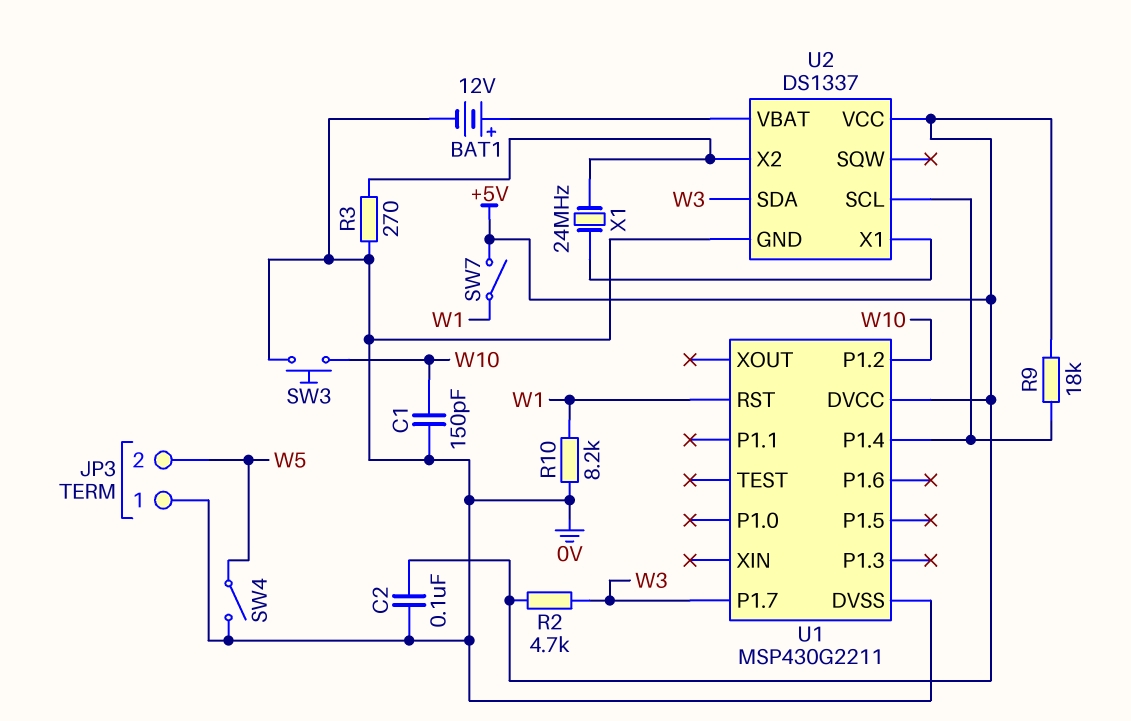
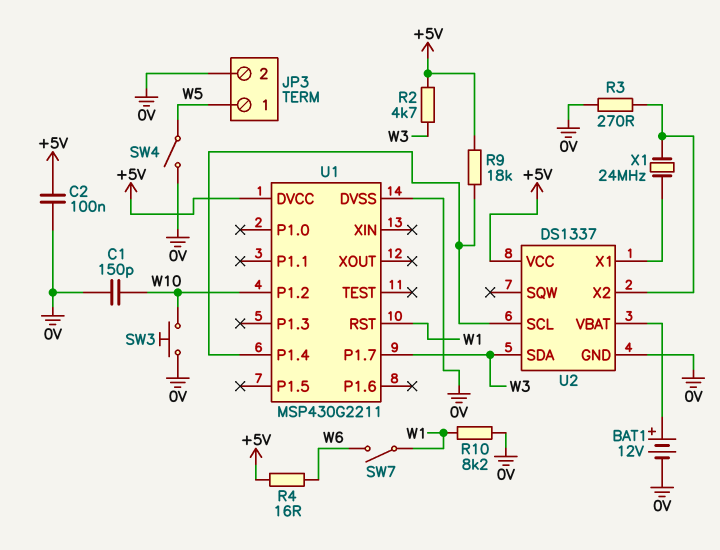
JP3 pin 1: 0V -> W5
JP3 pin 2: W5 -> 0V
R4: none -> 16 (+5V, W6)
SW7: switch (+5V, W1) -> switch (W1, W6)

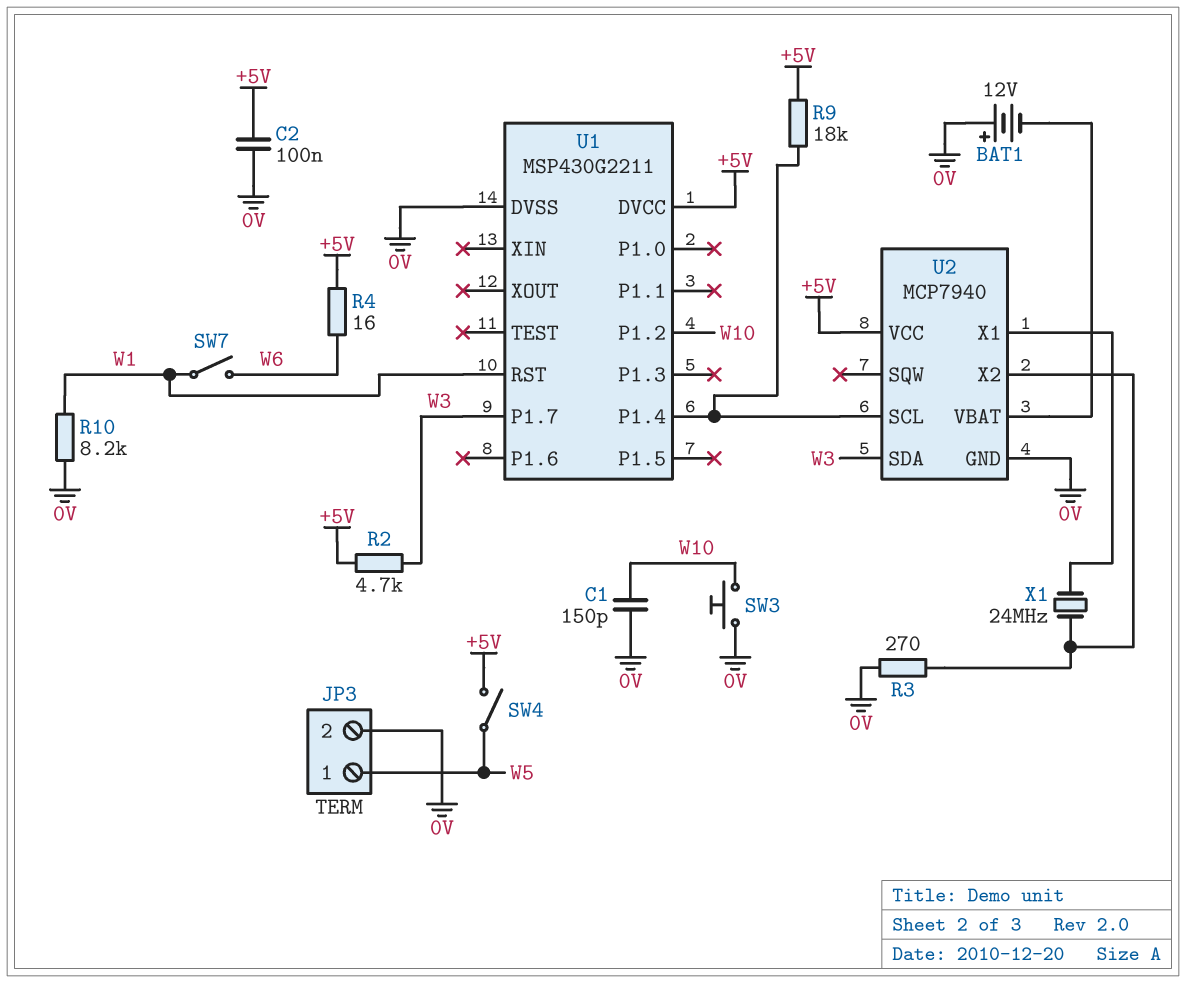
BAT1: 12V (plus U2/VBAT, minus 0V) -> 12V (plus 0V, minus U2/VBAT)
SW4: switch (0V, W5) -> switch (+5V, W5)
U2: DS1337 -> MCP7940

